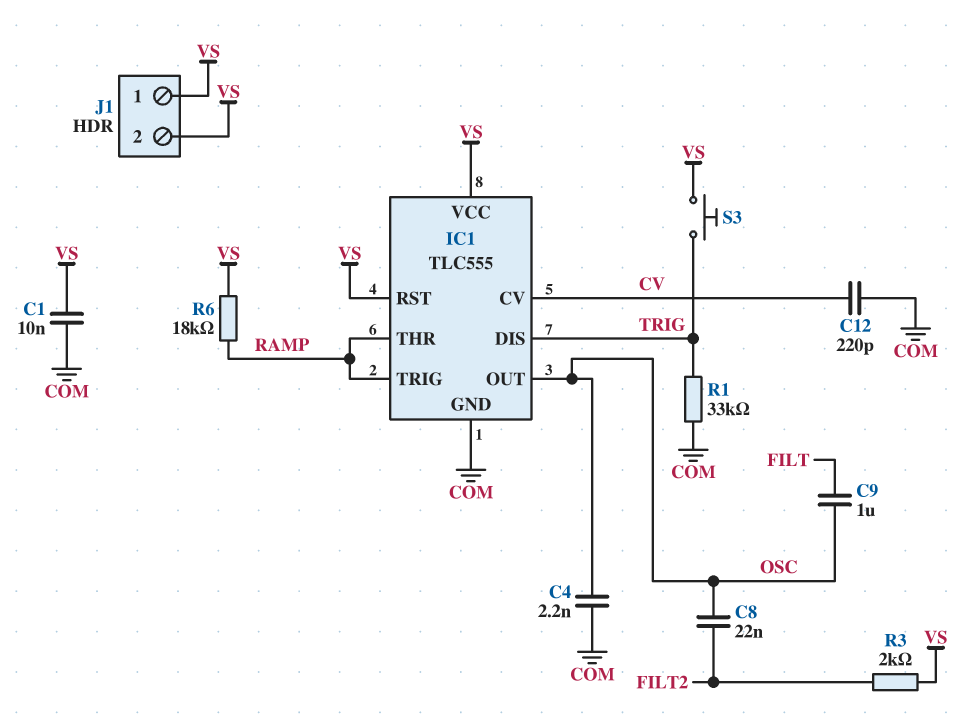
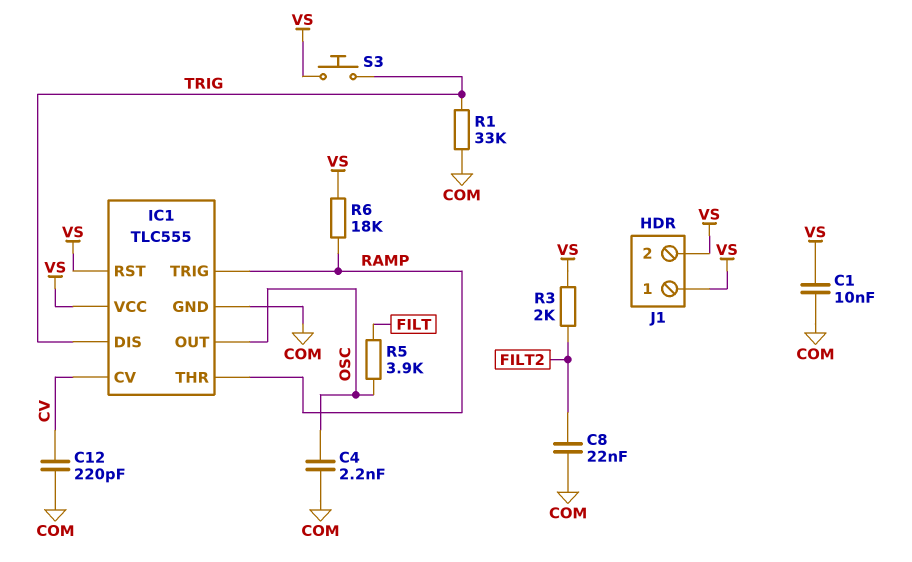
C8: 22nF (FILT2, OSC) -> 22nF (COM, FILT2)
C9: 1uF (FILT, OSC) -> none
R5: none -> 3.9k (FILT, OSC)

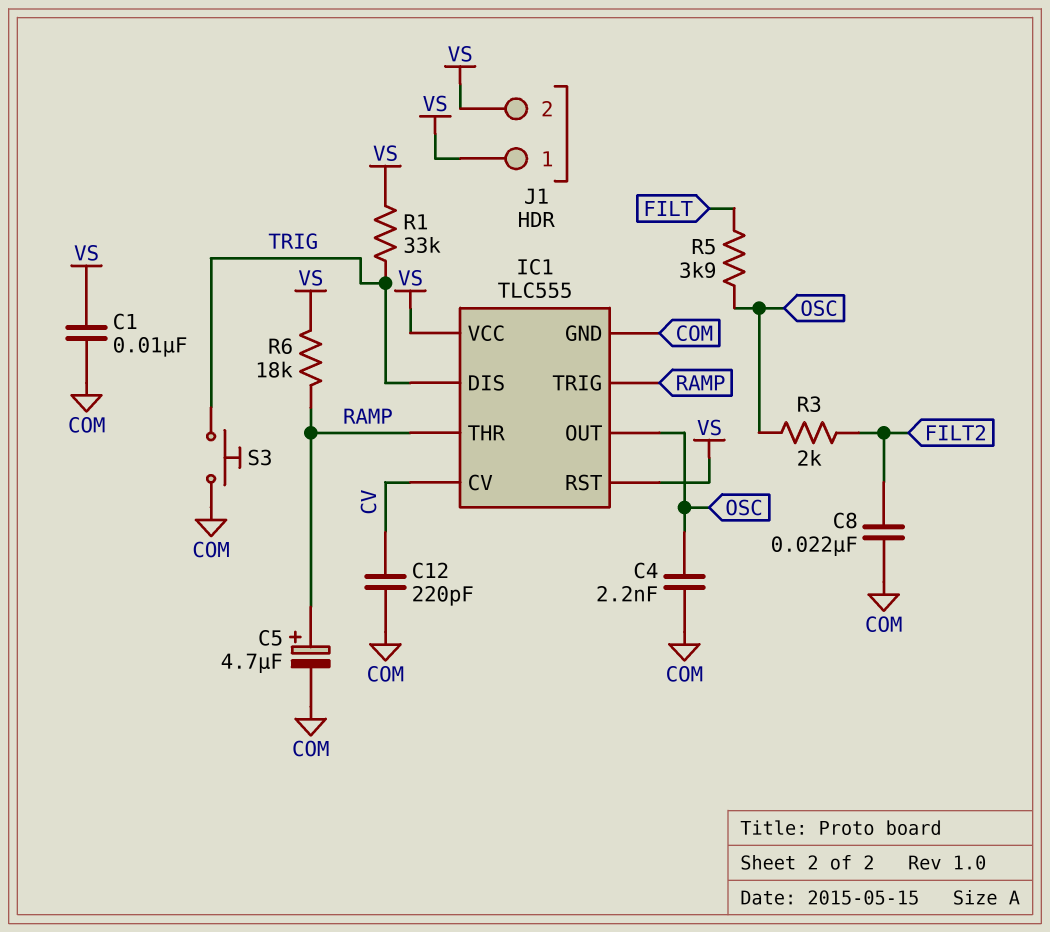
C5: none -> 4.7uF (plus RAMP, minus COM)
R1: 33k (COM, TRIG) -> 33k (TRIG, VS)
R3: 2k (FILT2, VS) -> 2k (FILT2, OSC)
S3: button (TRIG, VS) -> button (COM, TRIG)

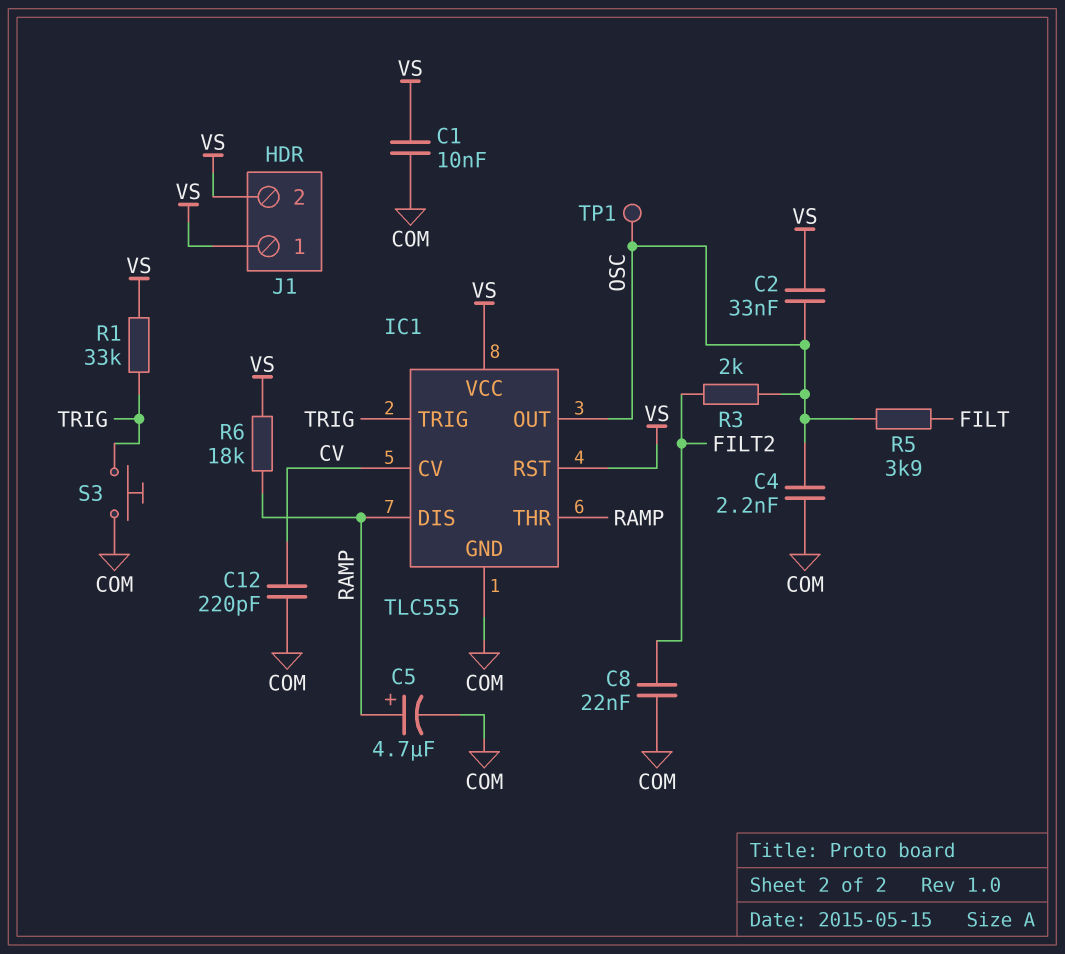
C2: none -> 33nF (OSC, VS)
IC1 pin DIS: TRIG -> RAMP
IC1 pin TRIG: RAMP -> TRIG
TP1: none -> test point (OSC)

